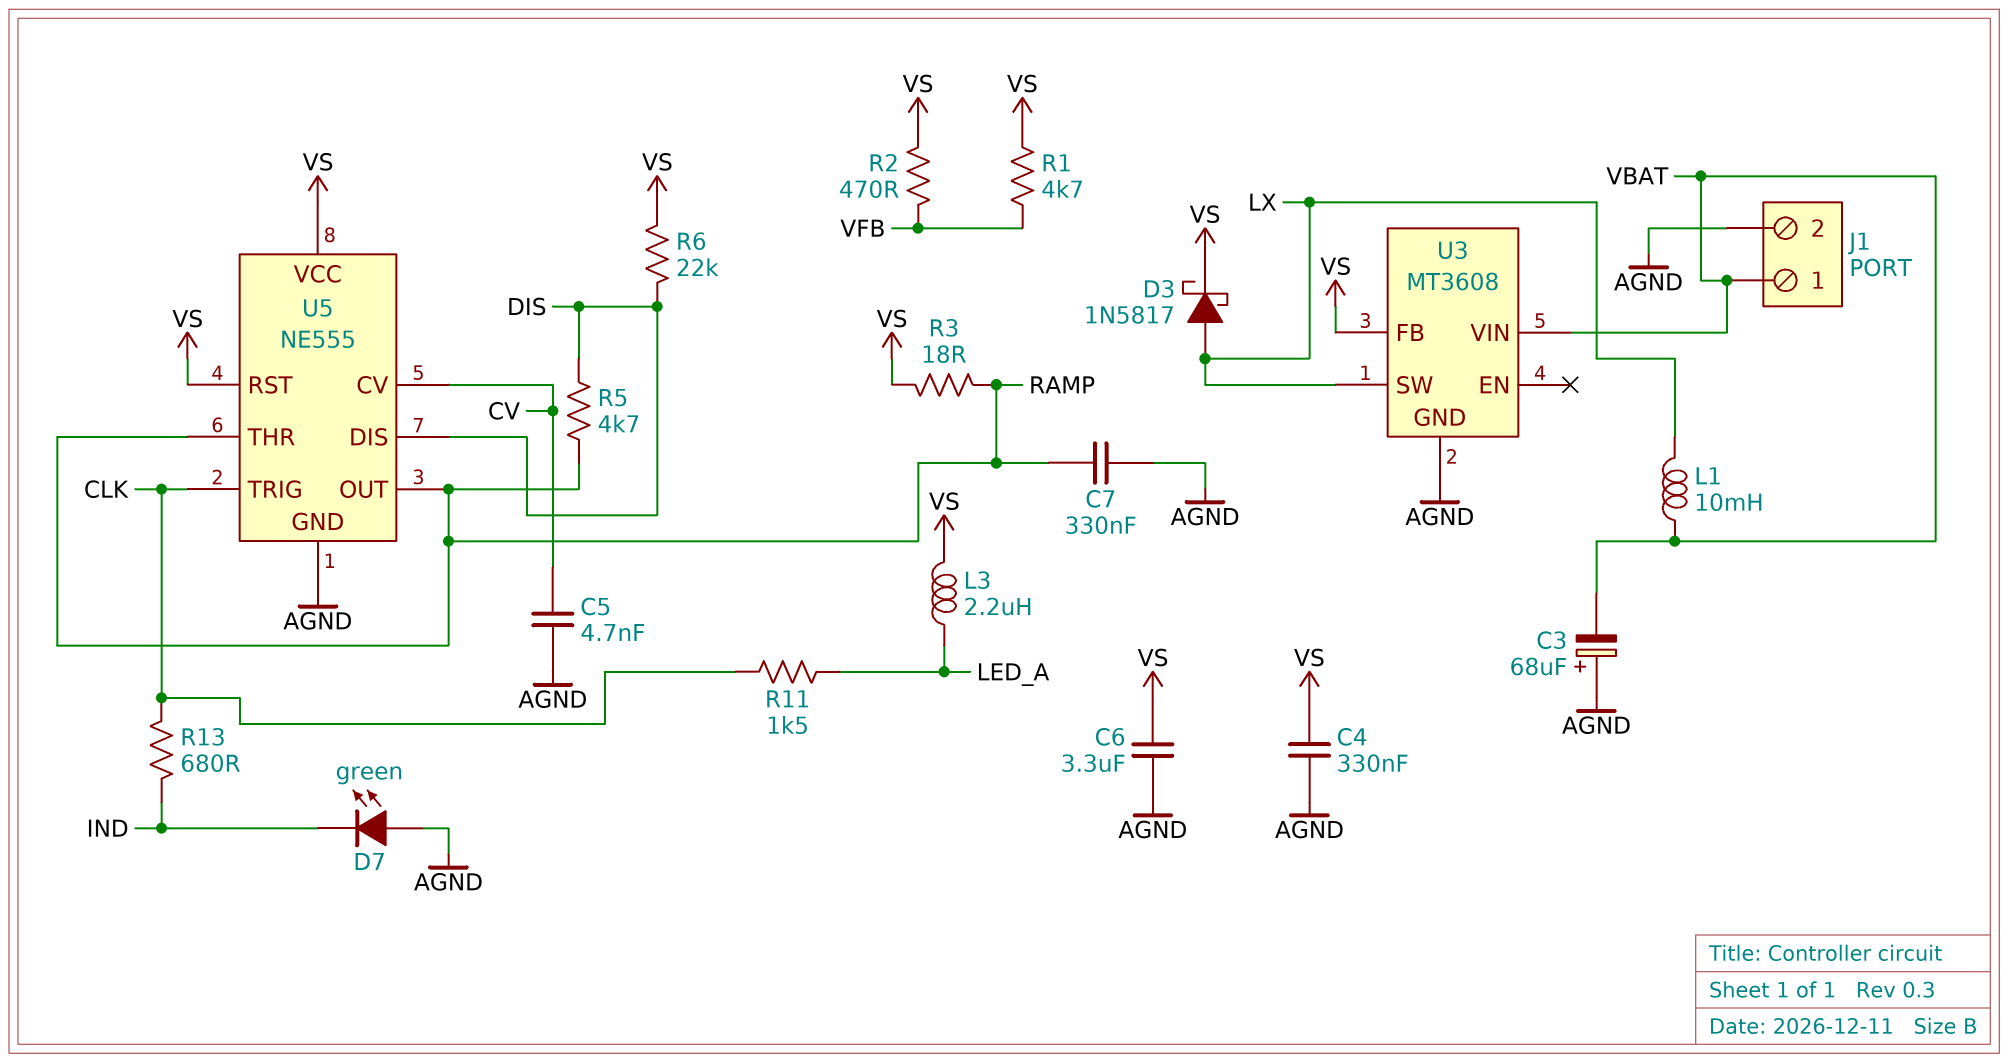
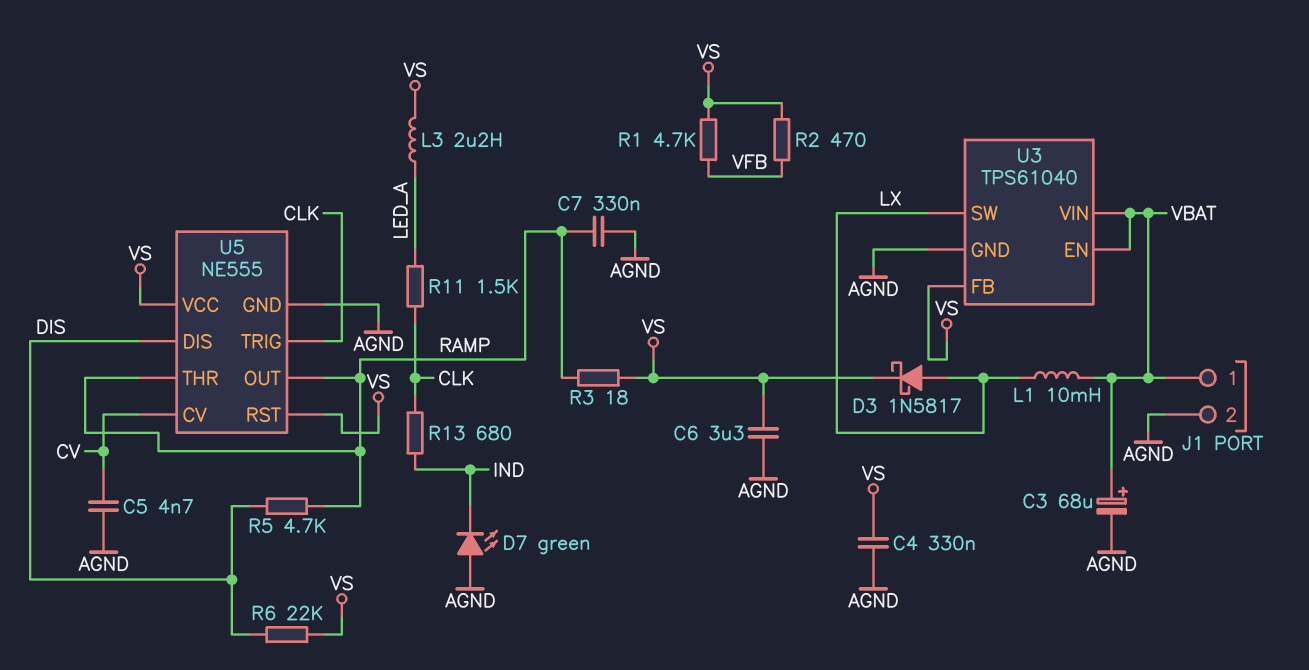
C3: 68uF (plus AGND, minus VBAT) -> 68uF (plus VBAT, minus AGND)
U3: MT3608 -> TPS61040
U3 pin EN: none -> VBAT

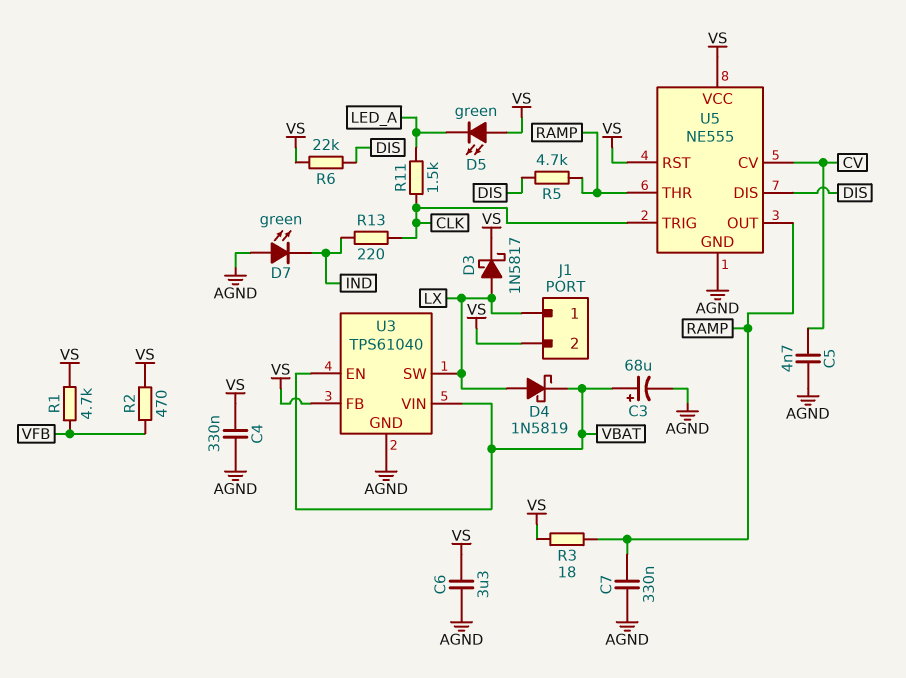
D4: none -> schottky 1N5819 (A LX, K VBAT)
D5: none -> LED green (A VS, K LED_A)
J1 pin 1: VBAT -> LX
J1 pin 2: AGND -> VS
L1: 10mH (LX, VBAT) -> none
L3: 2.2uH (LED_A, VS) -> none
R13: 680 (CLK, IND) -> 220 (CLK, IND)

